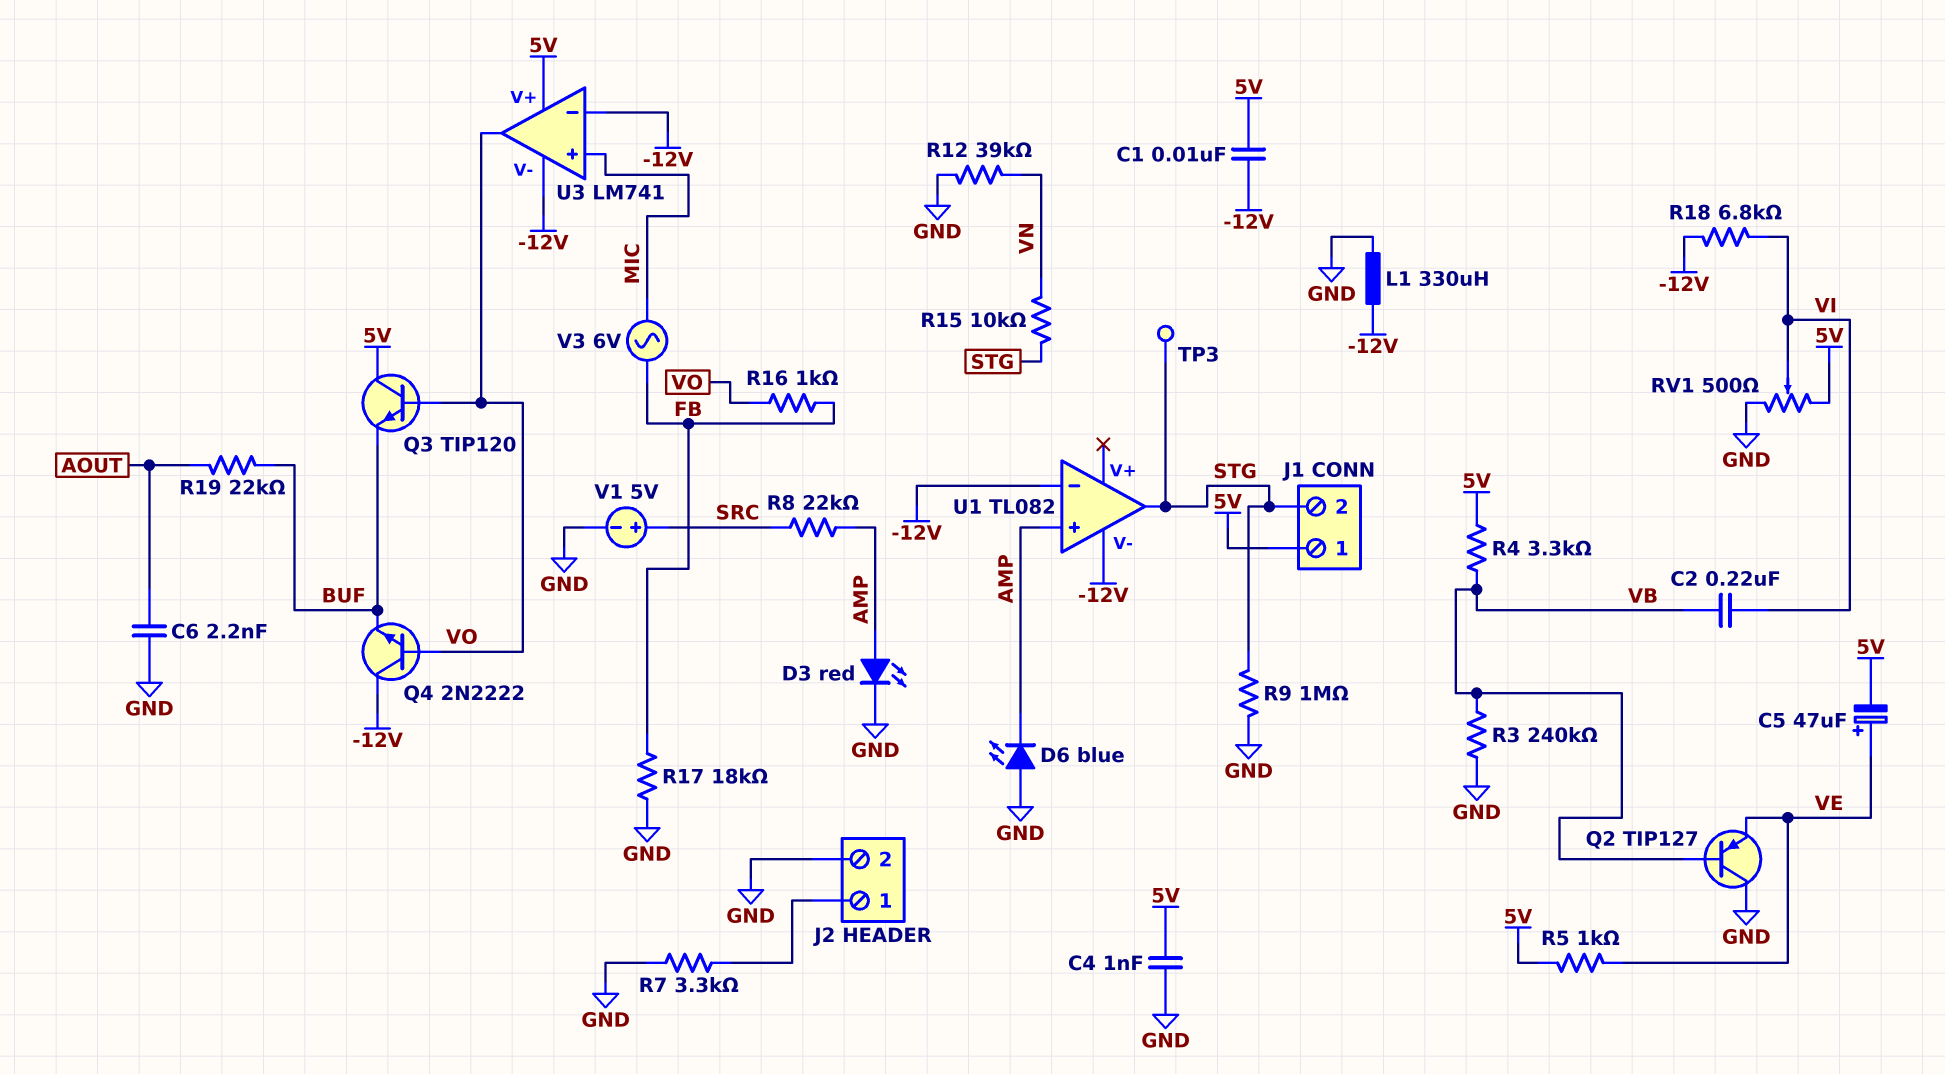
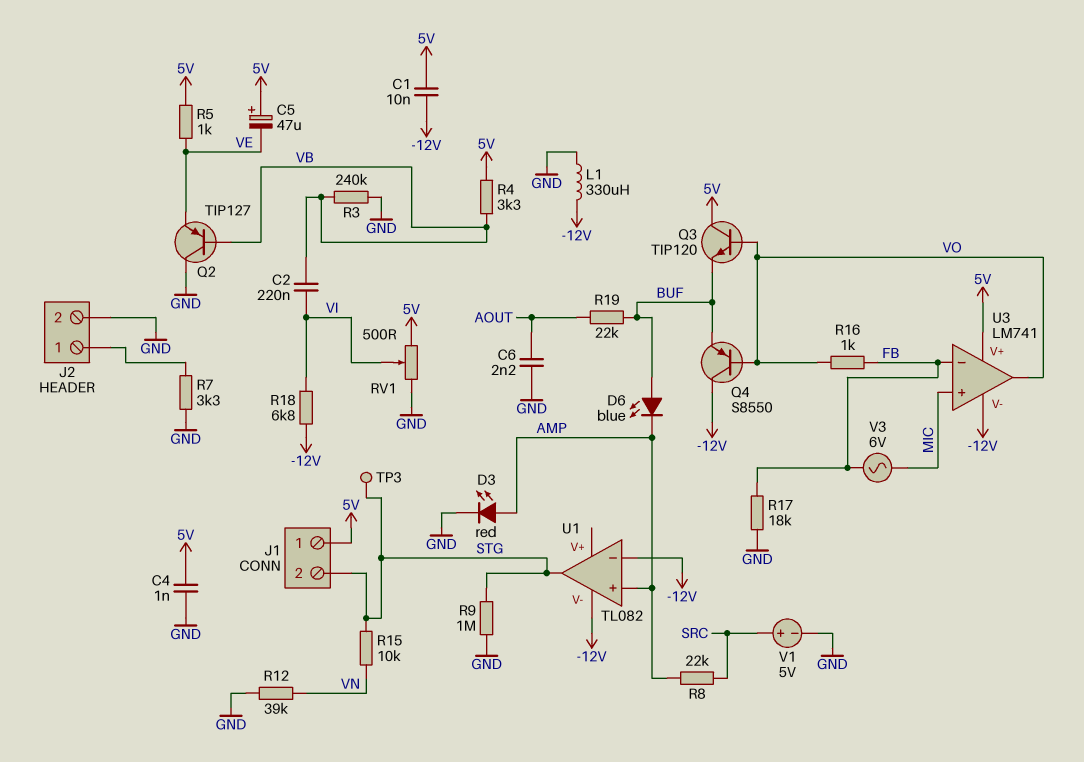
C5: 47uF (plus VE, minus 5V) -> 47uF (plus 5V, minus VE)
D6: LED blue (A GND, K AMP) -> LED blue (A BUF, K AMP)
Q4: NPN 2N2222 (B VO, C -12V, E BUF) -> PNP S8550 (B VO, C -12V, E BUF)
U3 pin in-: -12V -> FB

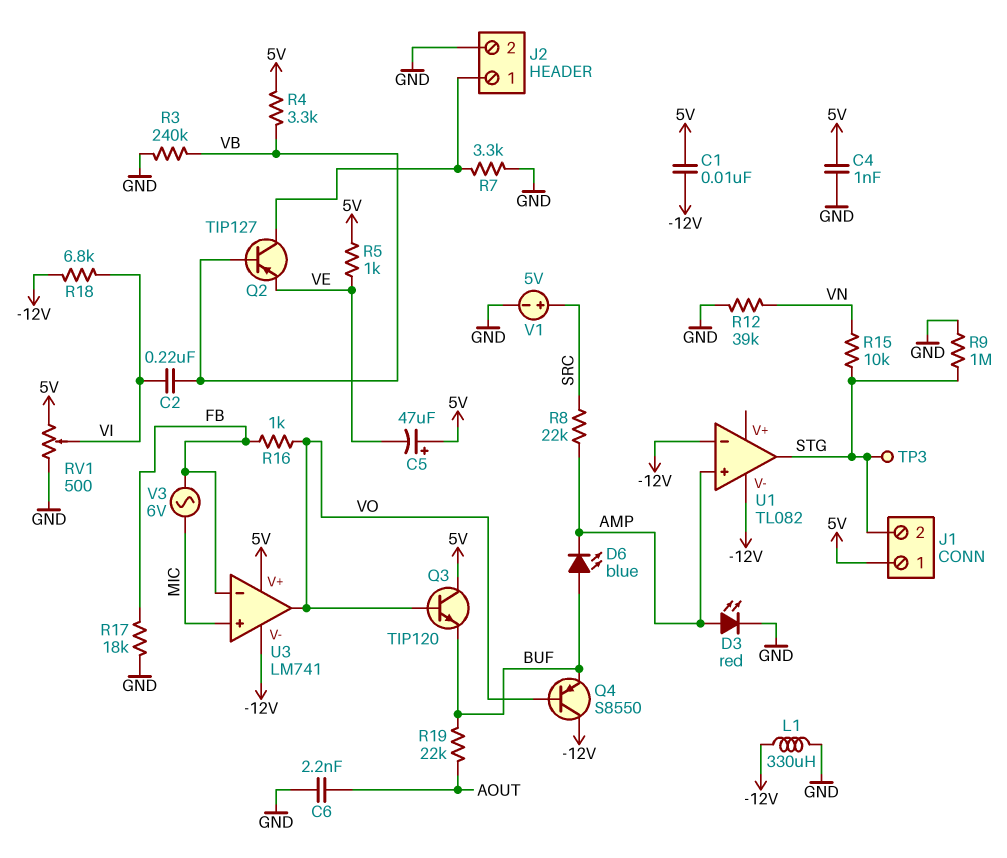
Q2: PNP TIP127 (B VB, C GND, E VE) -> PNP TIP127 (B VB, C J2/1, E VE)

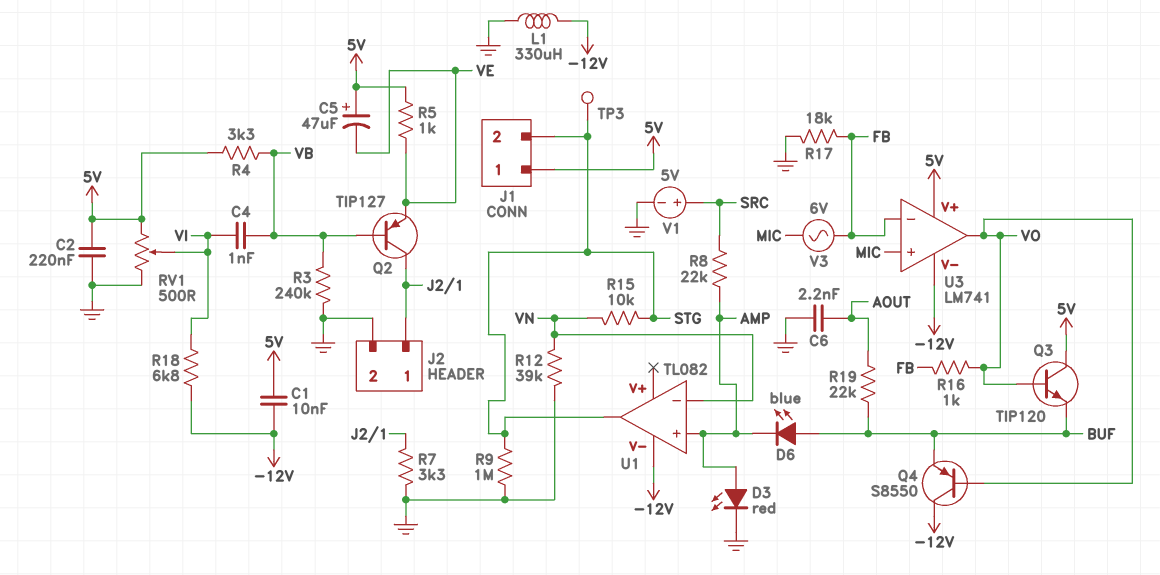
C2: 220nF (VB, VI) -> 220nF (5V, GND)
C4: 1nF (5V, GND) -> 1nF (VB, VI)
U1 pin in-: -12V -> VN

